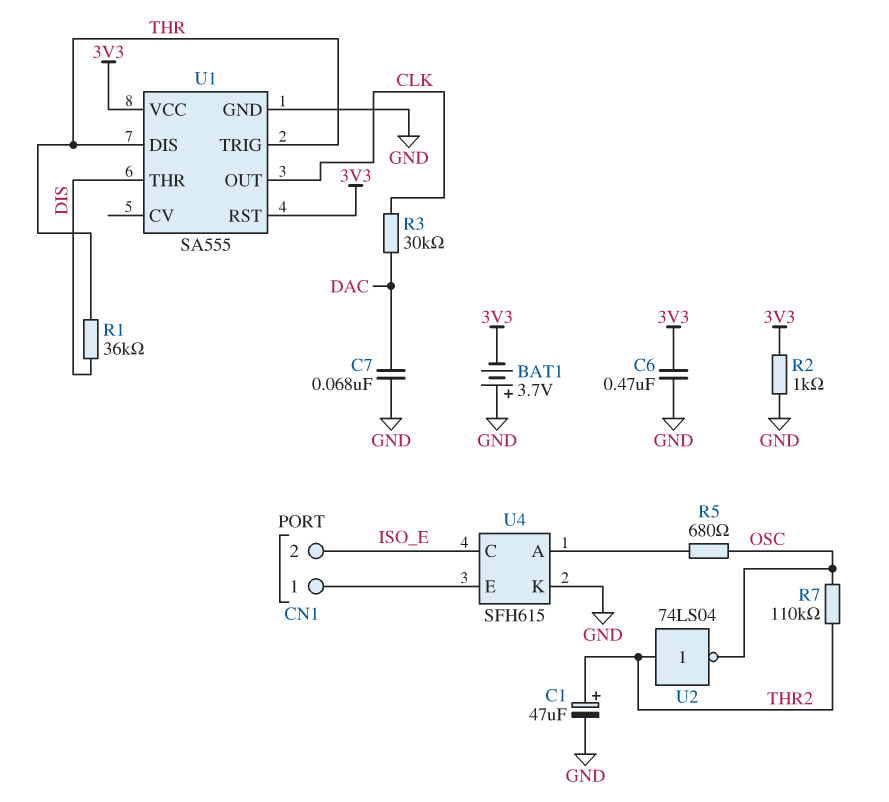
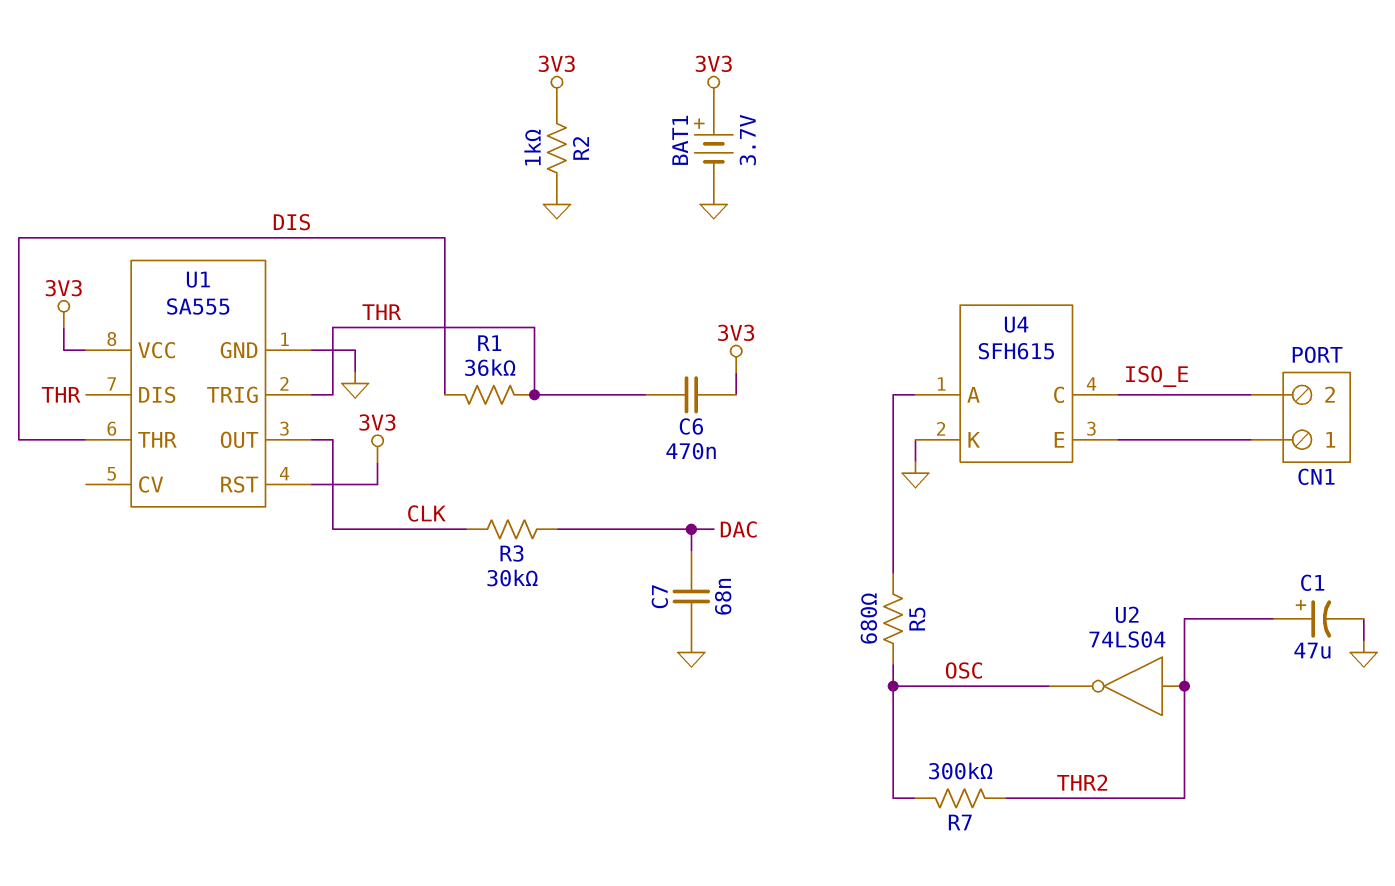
BAT1: 3.7V (plus GND, minus 3V3) -> 3.7V (plus 3V3, minus GND)
C6: 470nF (3V3, GND) -> 470nF (3V3, THR)
R7: 110k (OSC, THR2) -> 300k (OSC, THR2)

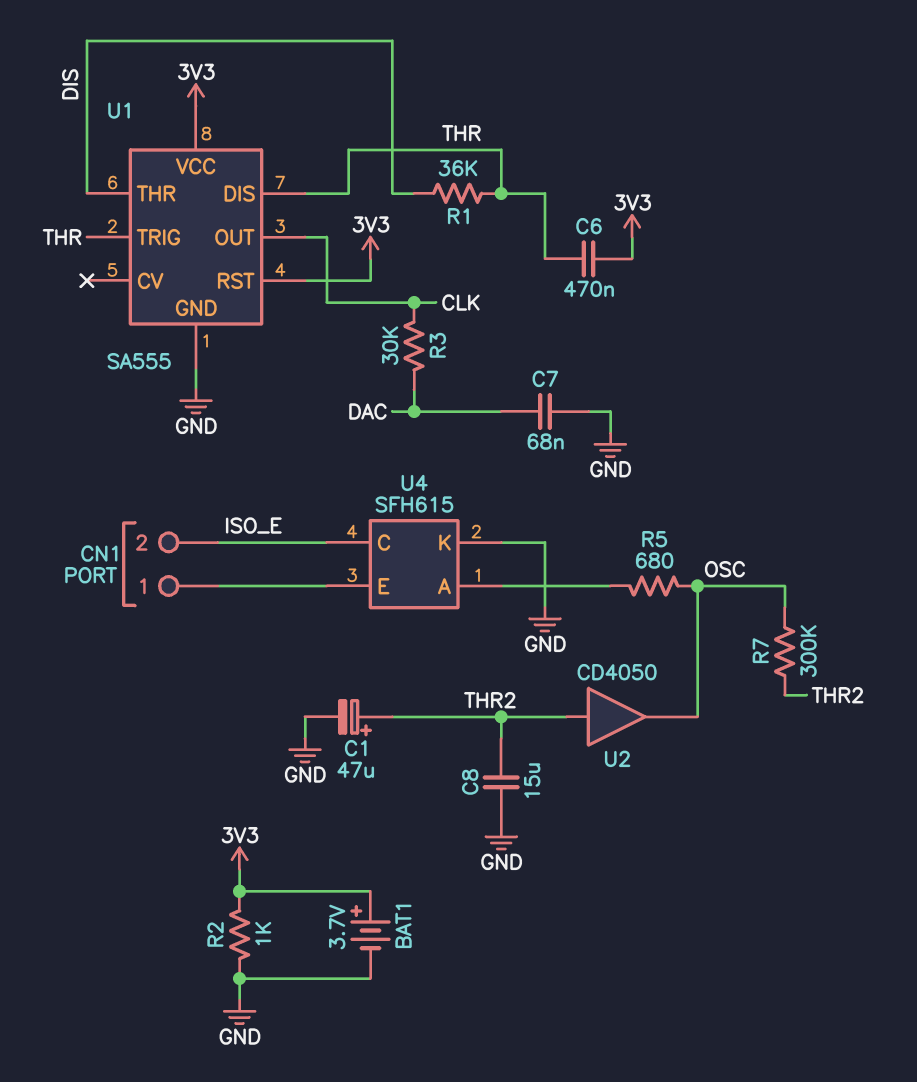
C8: none -> 15uF (GND, THR2)
U2: NOT 74LS04 (in THR2, out OSC) -> buffer CD4050 (in THR2, out OSC)

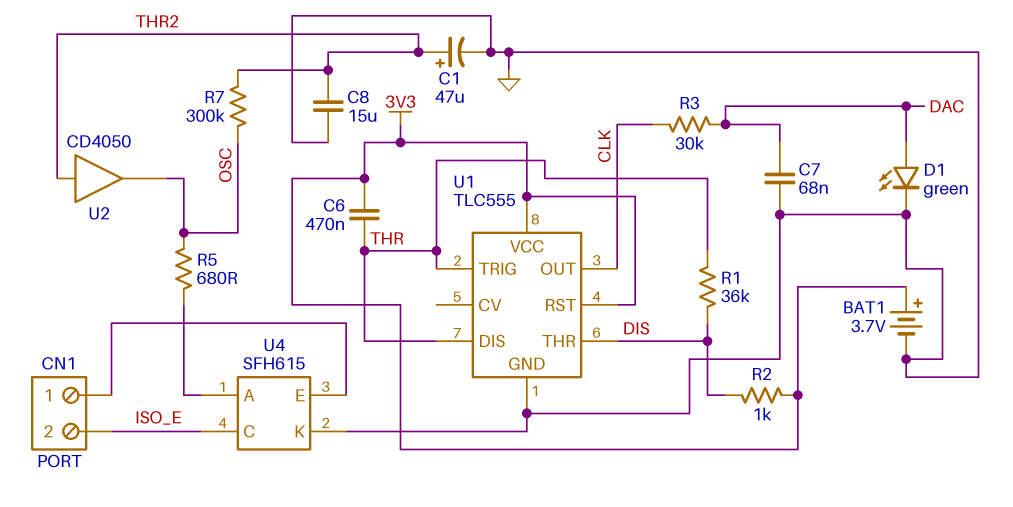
D1: none -> LED green (A DAC, K GND)
R2: 1k (3V3, GND) -> 1k (3V3, DIS)
U1: SA555 -> TLC555

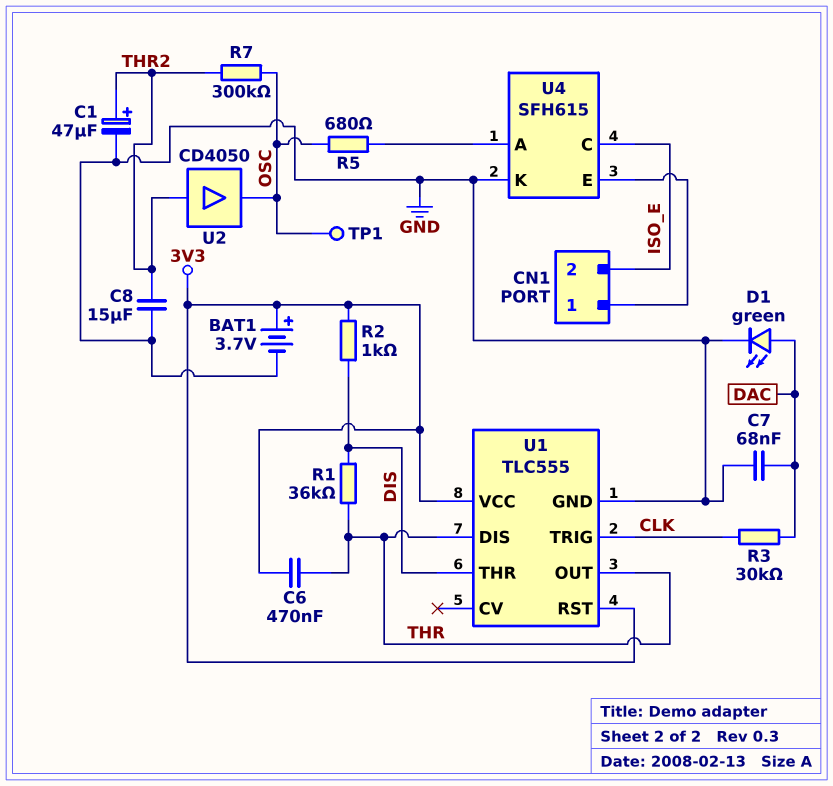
TP1: none -> test point (OSC)
U1 pin OUT: CLK -> THR
U1 pin TRIG: THR -> CLK

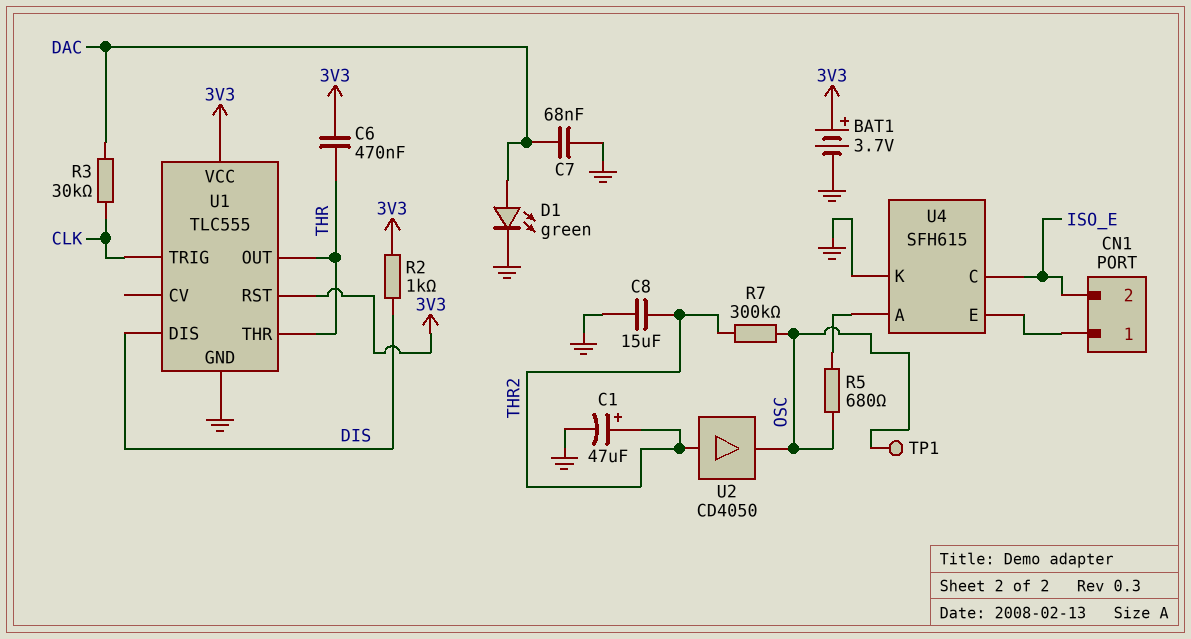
R1: 36k (DIS, THR) -> none
U1 pin DIS: THR -> DIS
U1 pin THR: DIS -> THR

